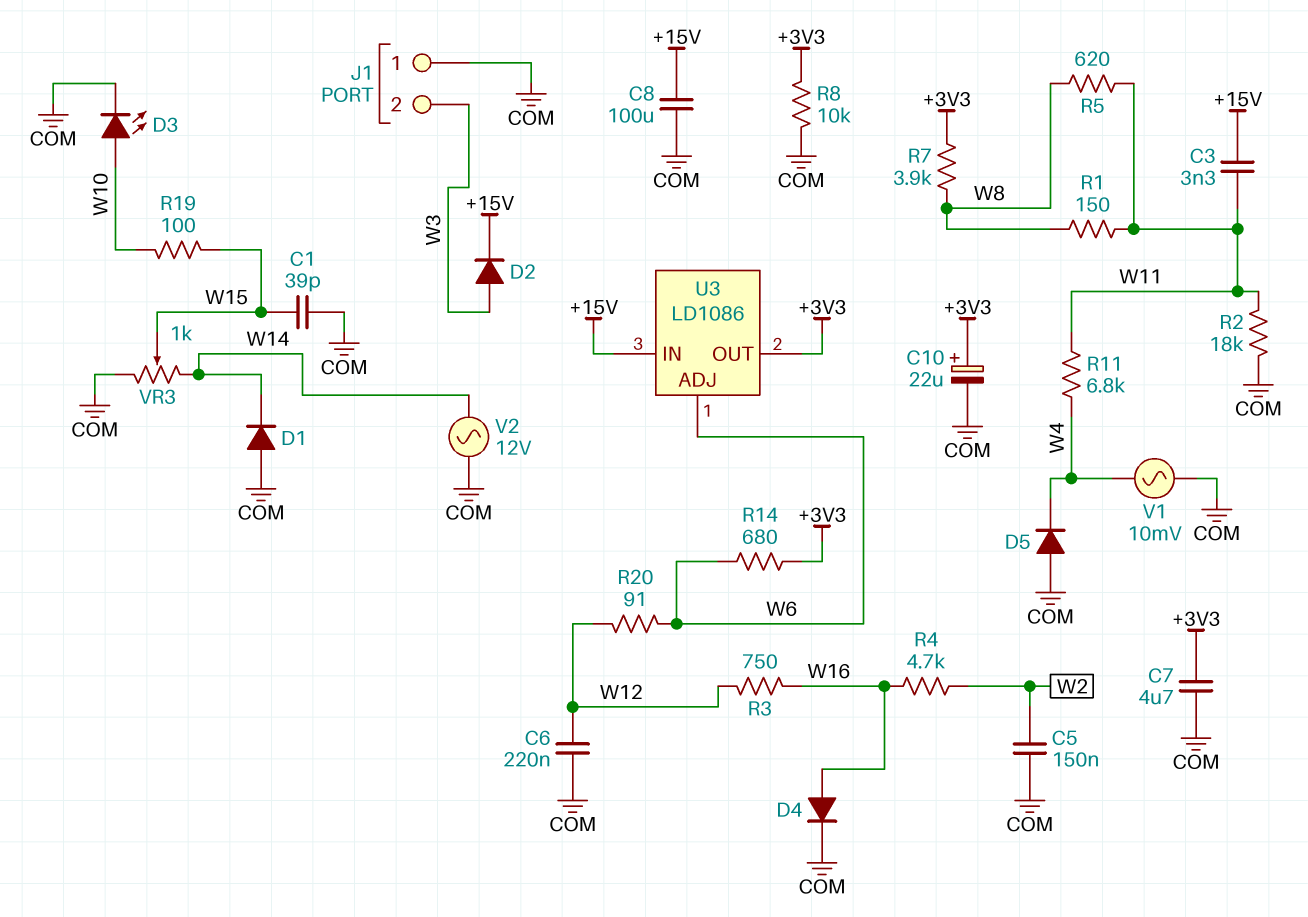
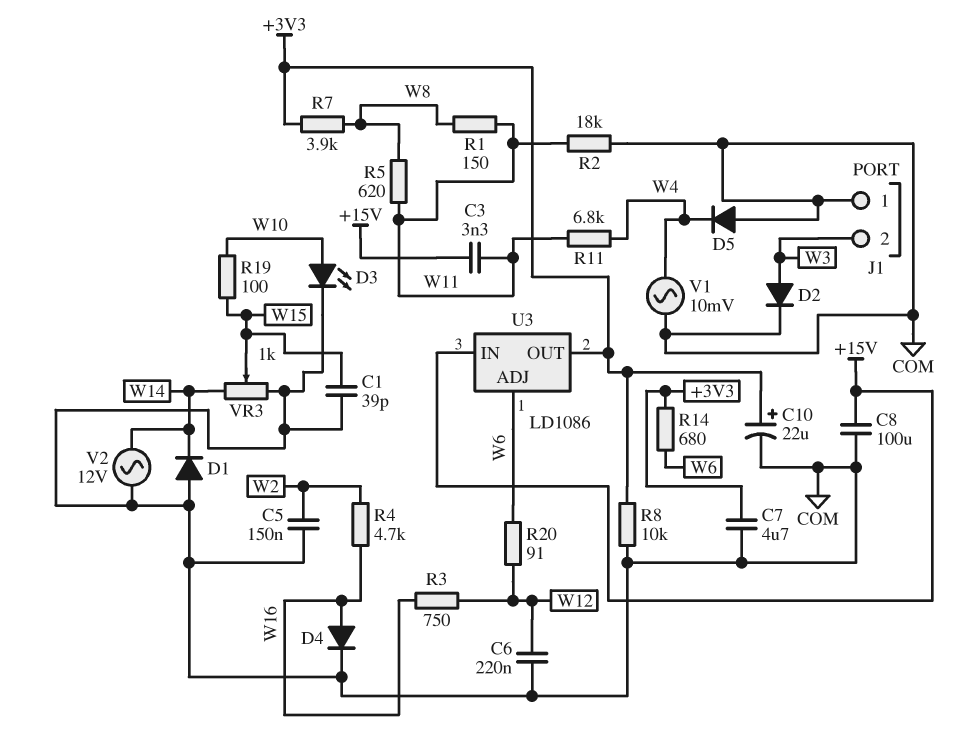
D2: diode (A W3, K +15V) -> diode (A W3, K COM)

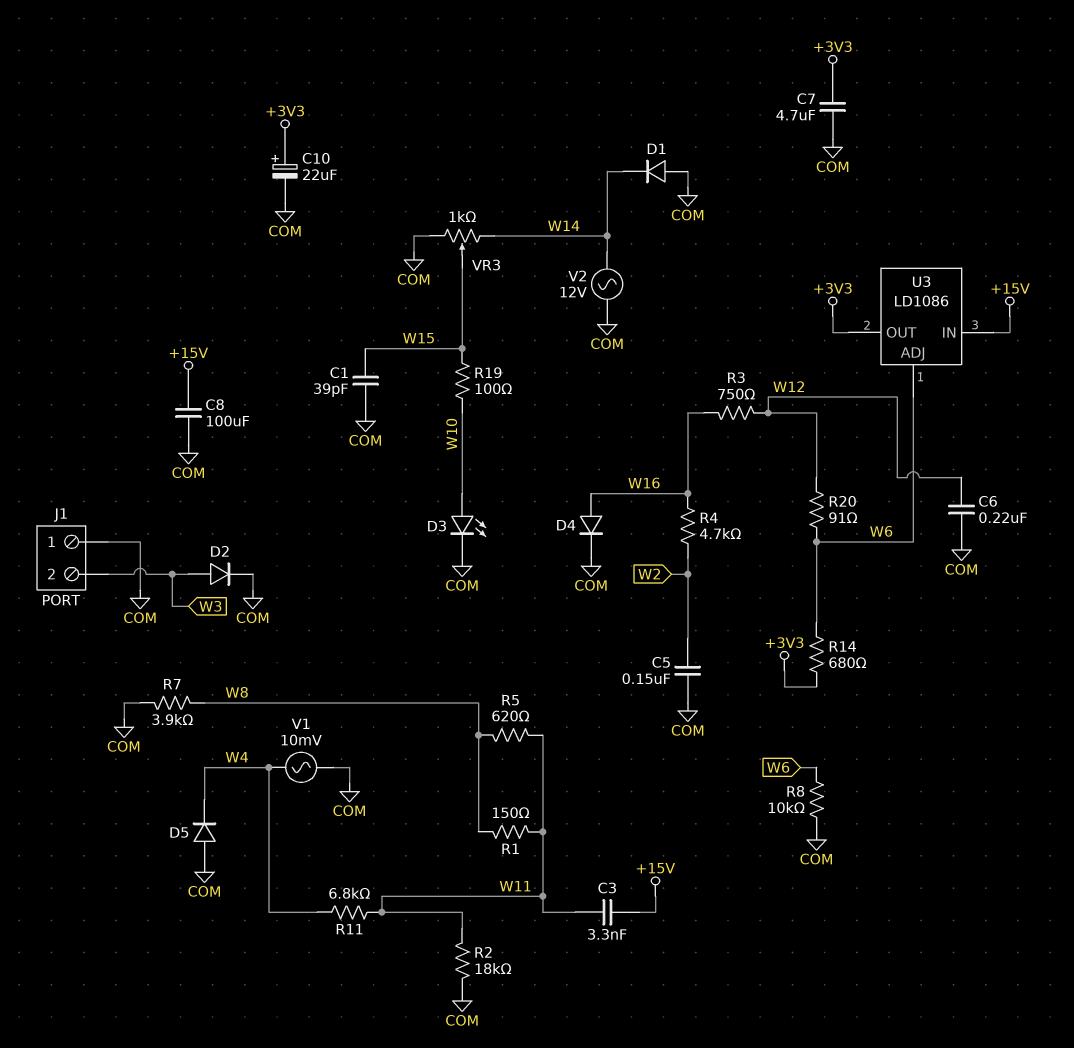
R7: 3.9k (+3V3, W8) -> 3.9k (COM, W8)
R8: 10k (+3V3, COM) -> 10k (COM, W6)

